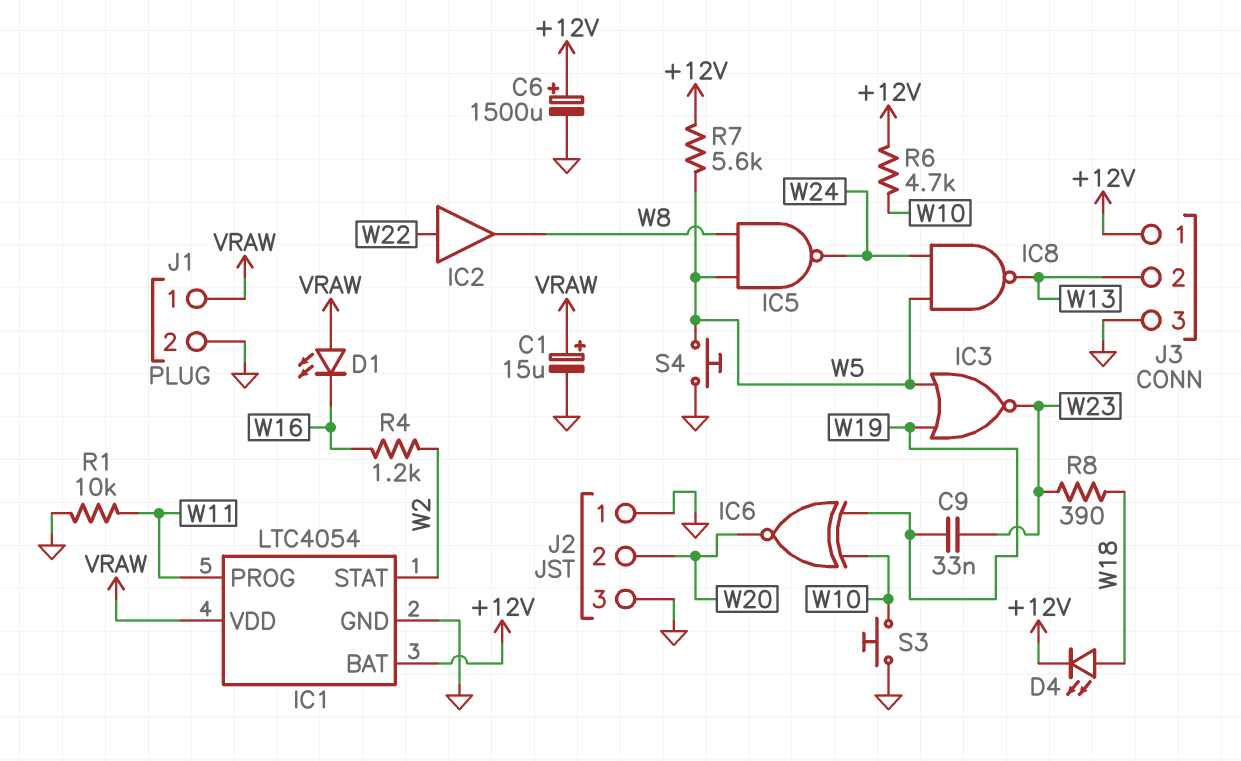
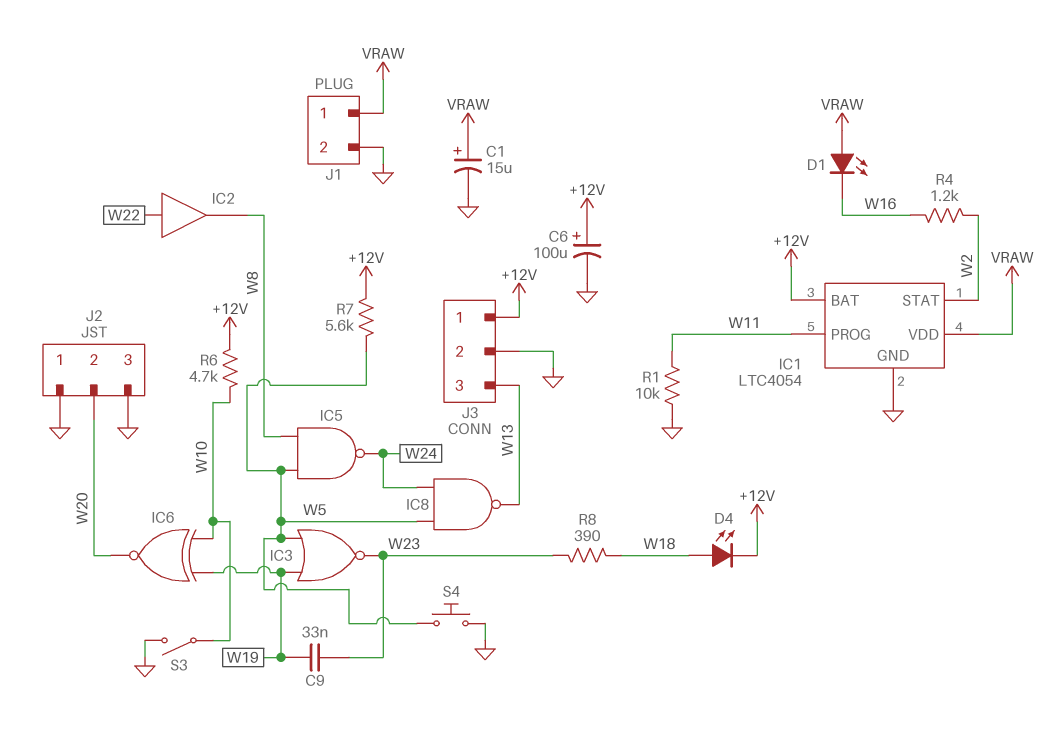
C6: 1500uF (plus +12V, minus GND) -> 100uF (plus +12V, minus GND)
J3 pin 2: W13 -> GND
J3 pin 3: GND -> W13
S3: button (GND, W10) -> switch (GND, W10)

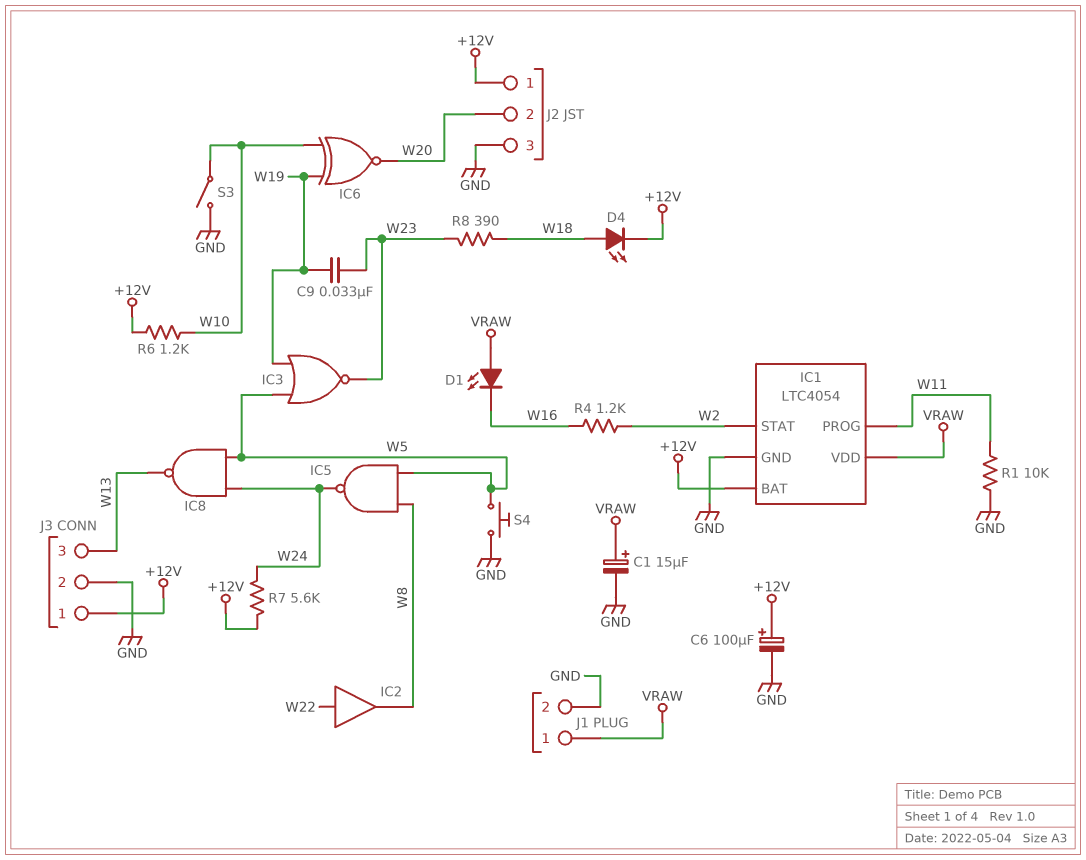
J2 pin 1: GND -> +12V
R6: 4.7k (+12V, W10) -> 1.2k (+12V, W10)
R7: 5.6k (+12V, W5) -> 5.6k (+12V, W24)

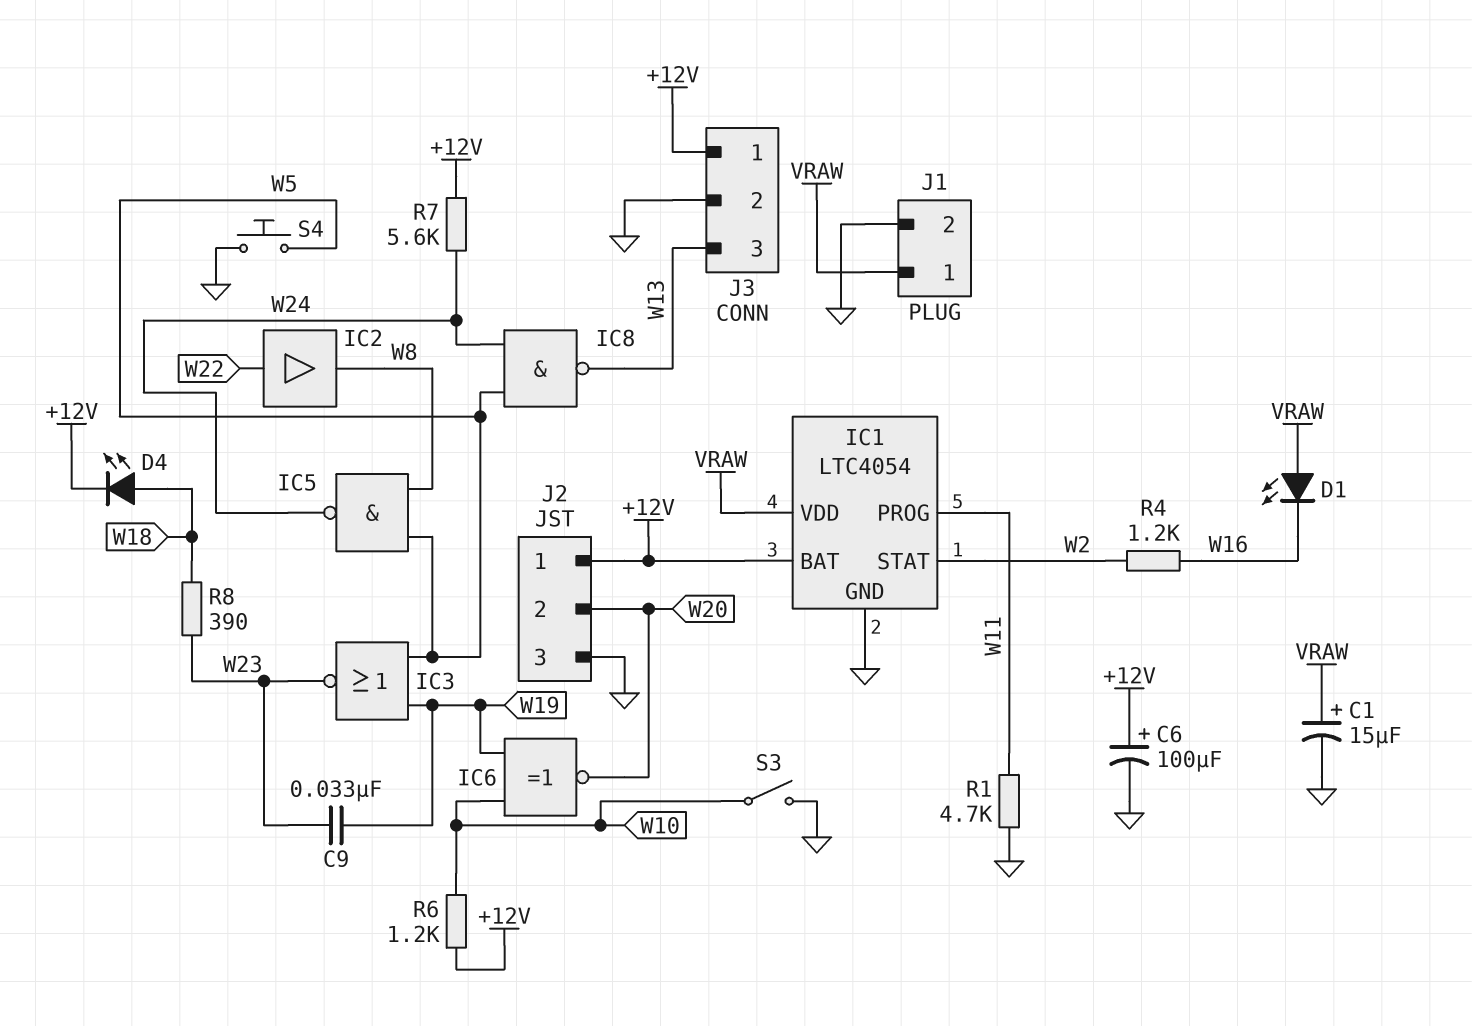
R1: 10k (GND, W11) -> 4.7k (GND, W11)

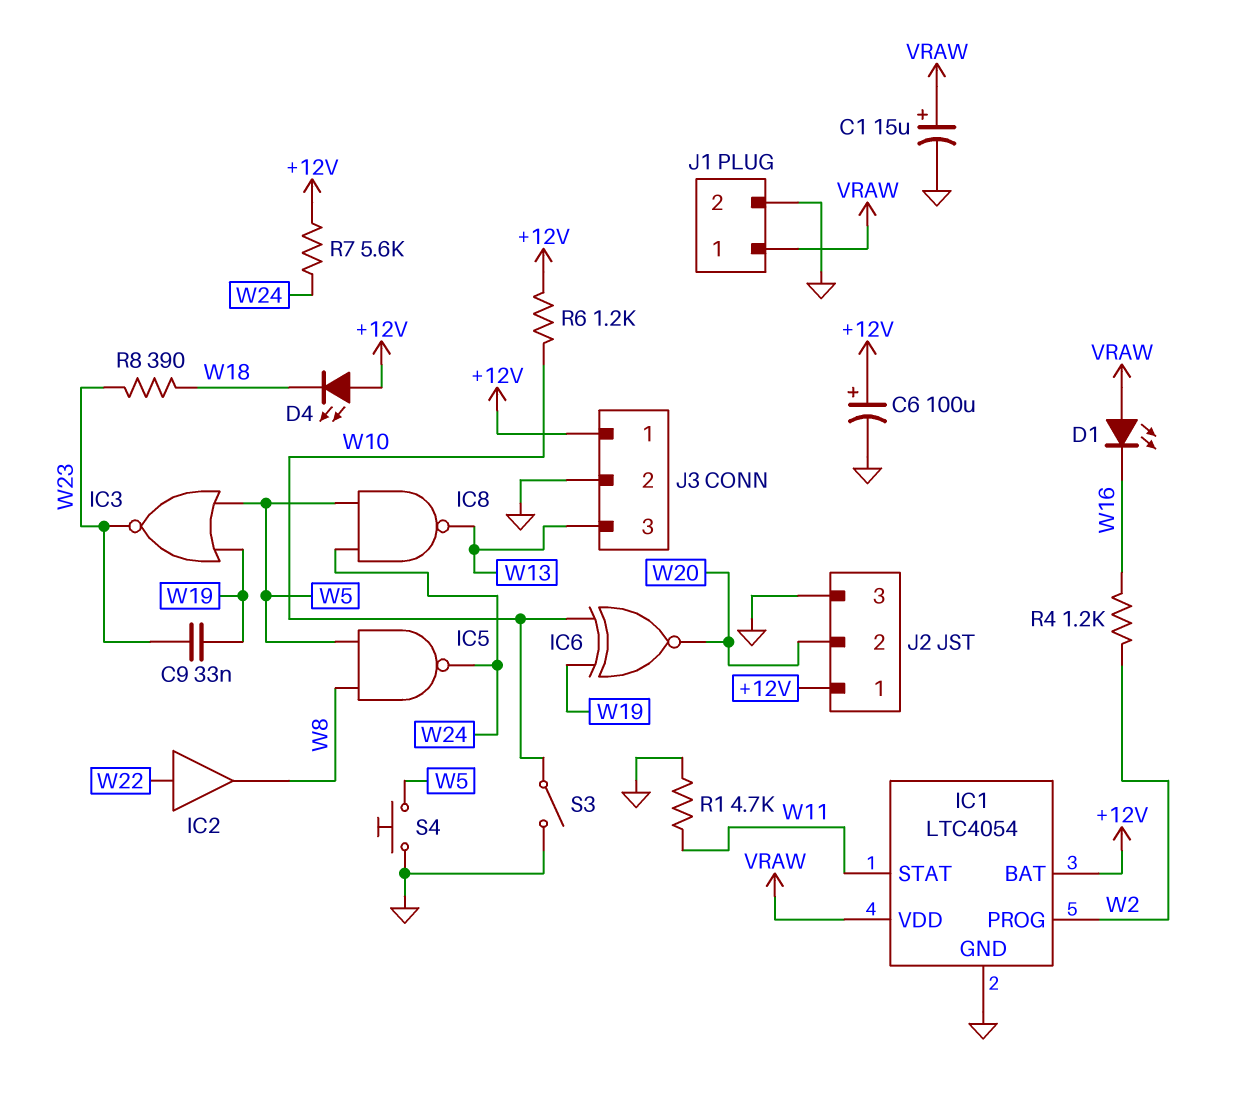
D4: LED (A W18, K +12V) -> LED (A +12V, K W18)
IC1 pin PROG: W11 -> W2
IC1 pin STAT: W2 -> W11

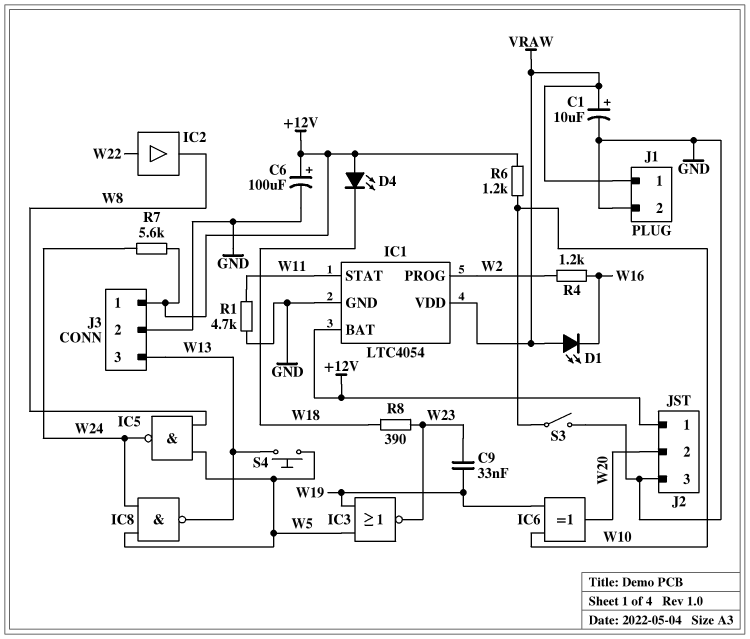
C1: 15uF (plus VRAW, minus GND) -> 10uF (plus VRAW, minus GND)
IC6: XNOR (in W10, in W19, out W20) -> XOR (in W10, in W19, out W20)
S4: button (GND, W5) -> button (W5, W13)

